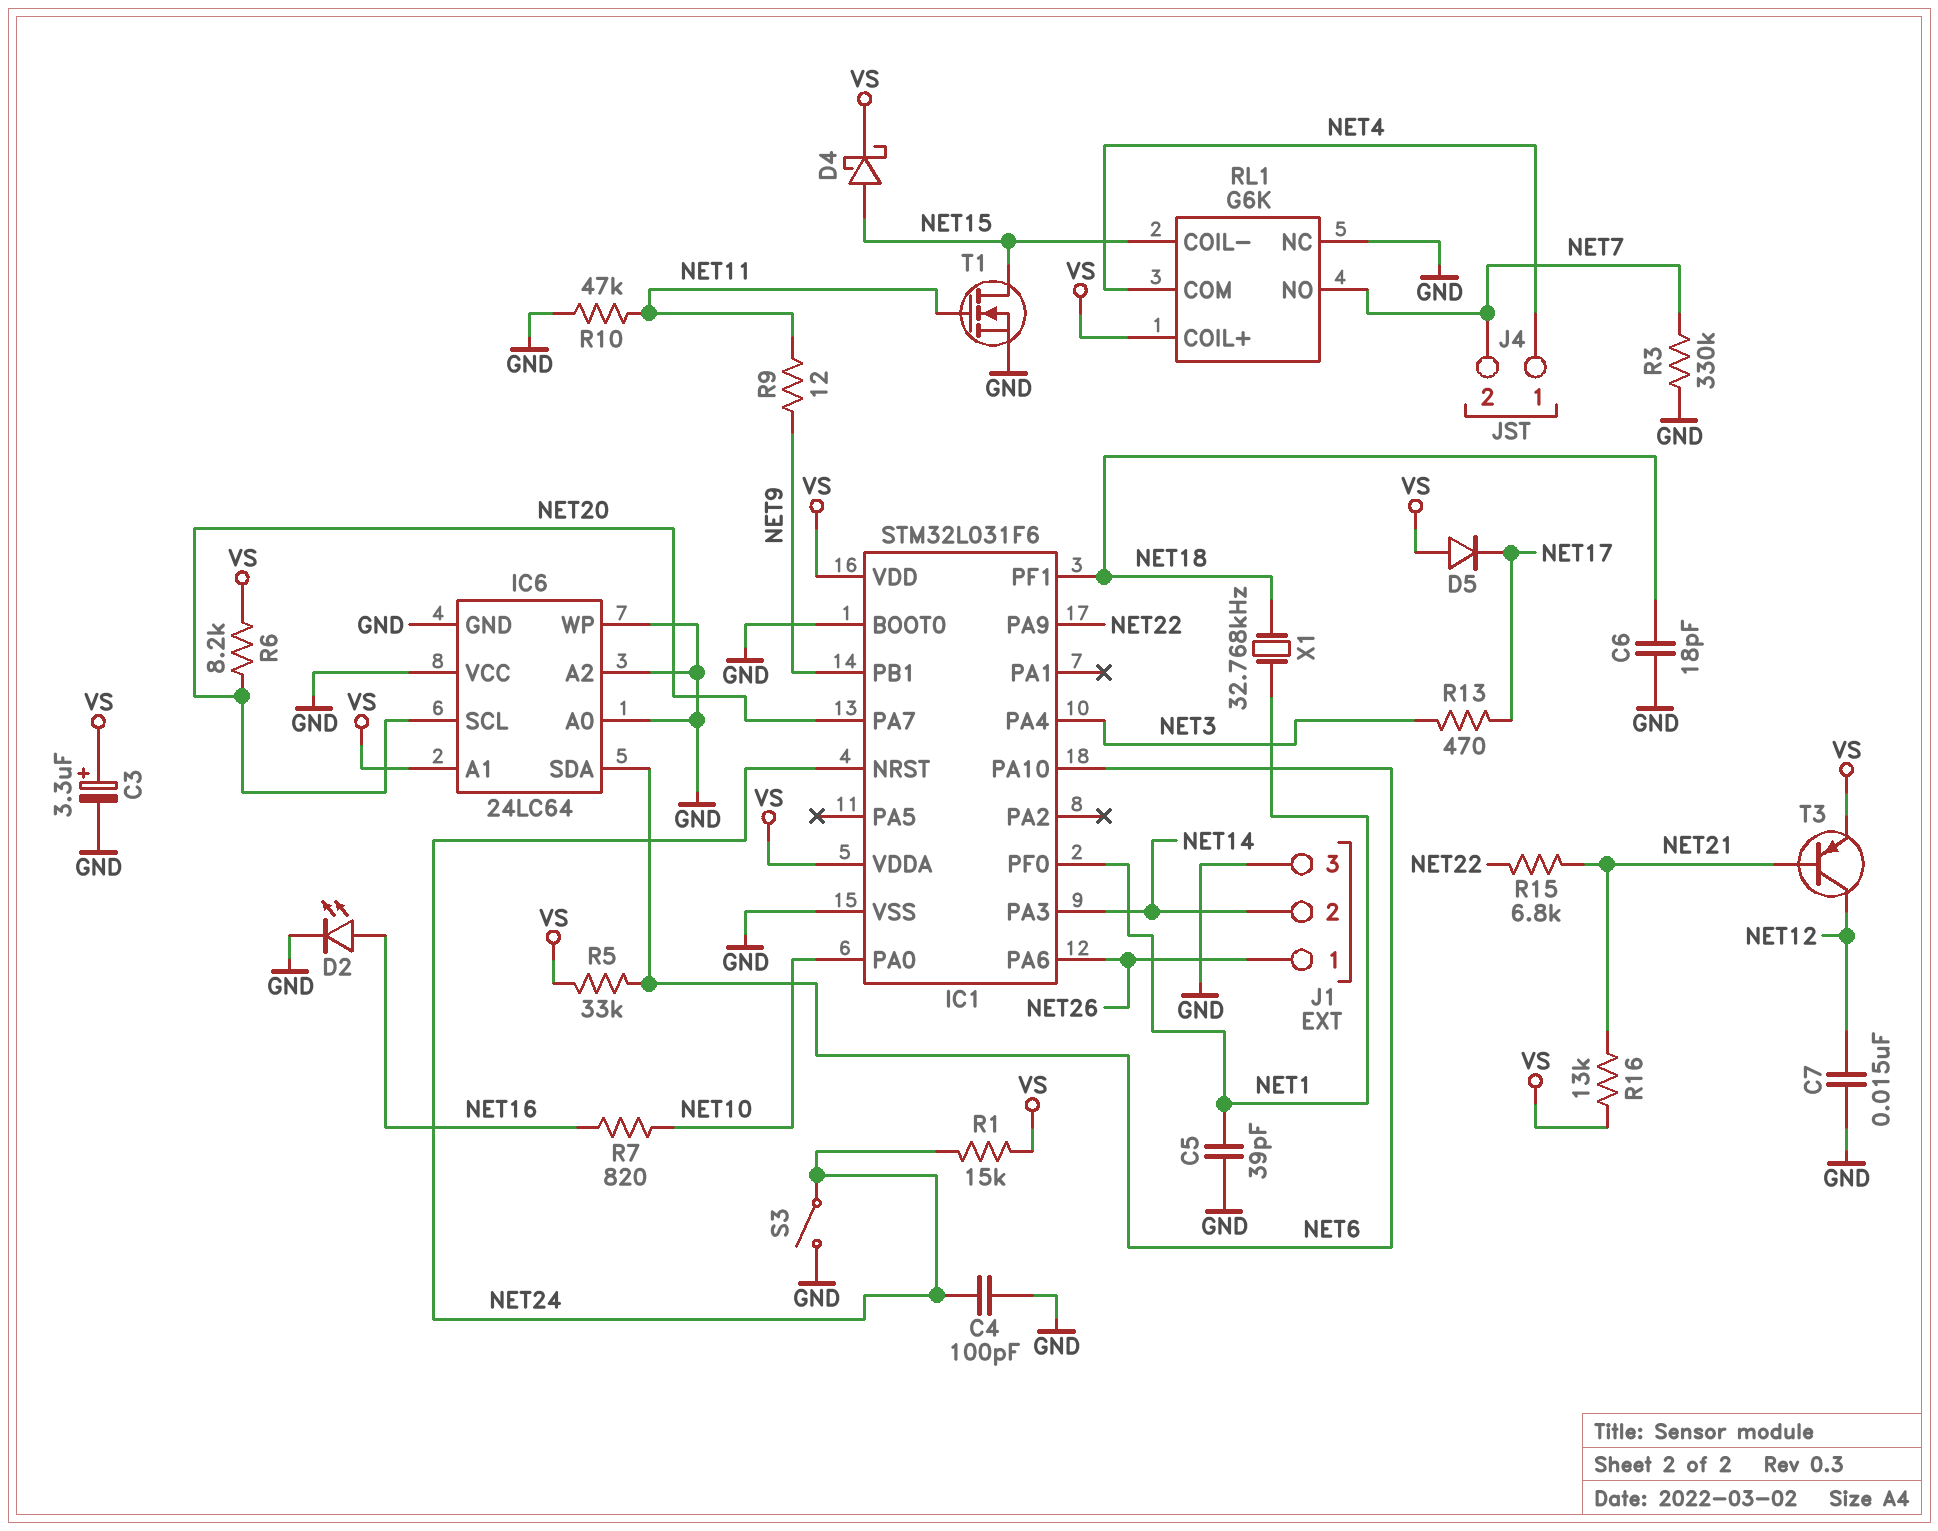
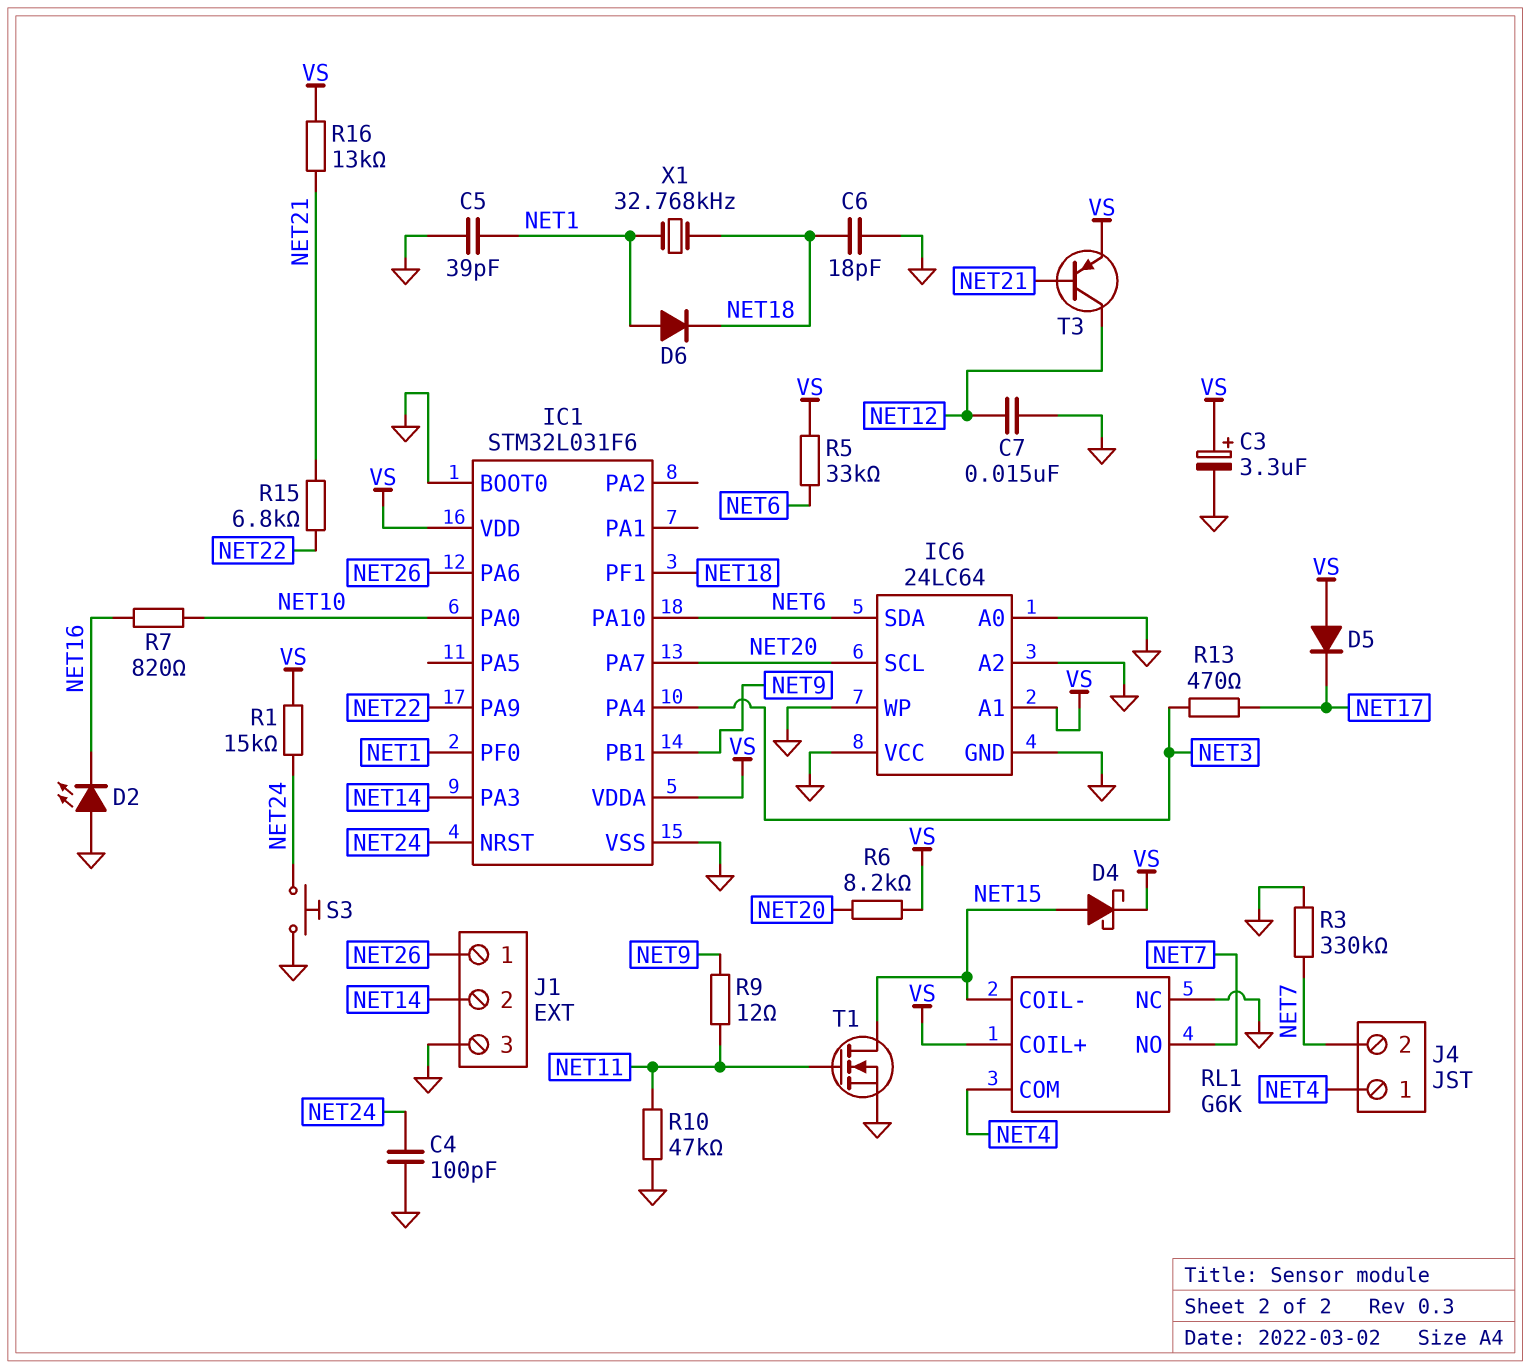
D2: LED (A NET16, K GND) -> LED (A GND, K NET16)
D6: none -> diode (A NET1, K NET18)
S3: switch (GND, NET24) -> button (GND, NET24)

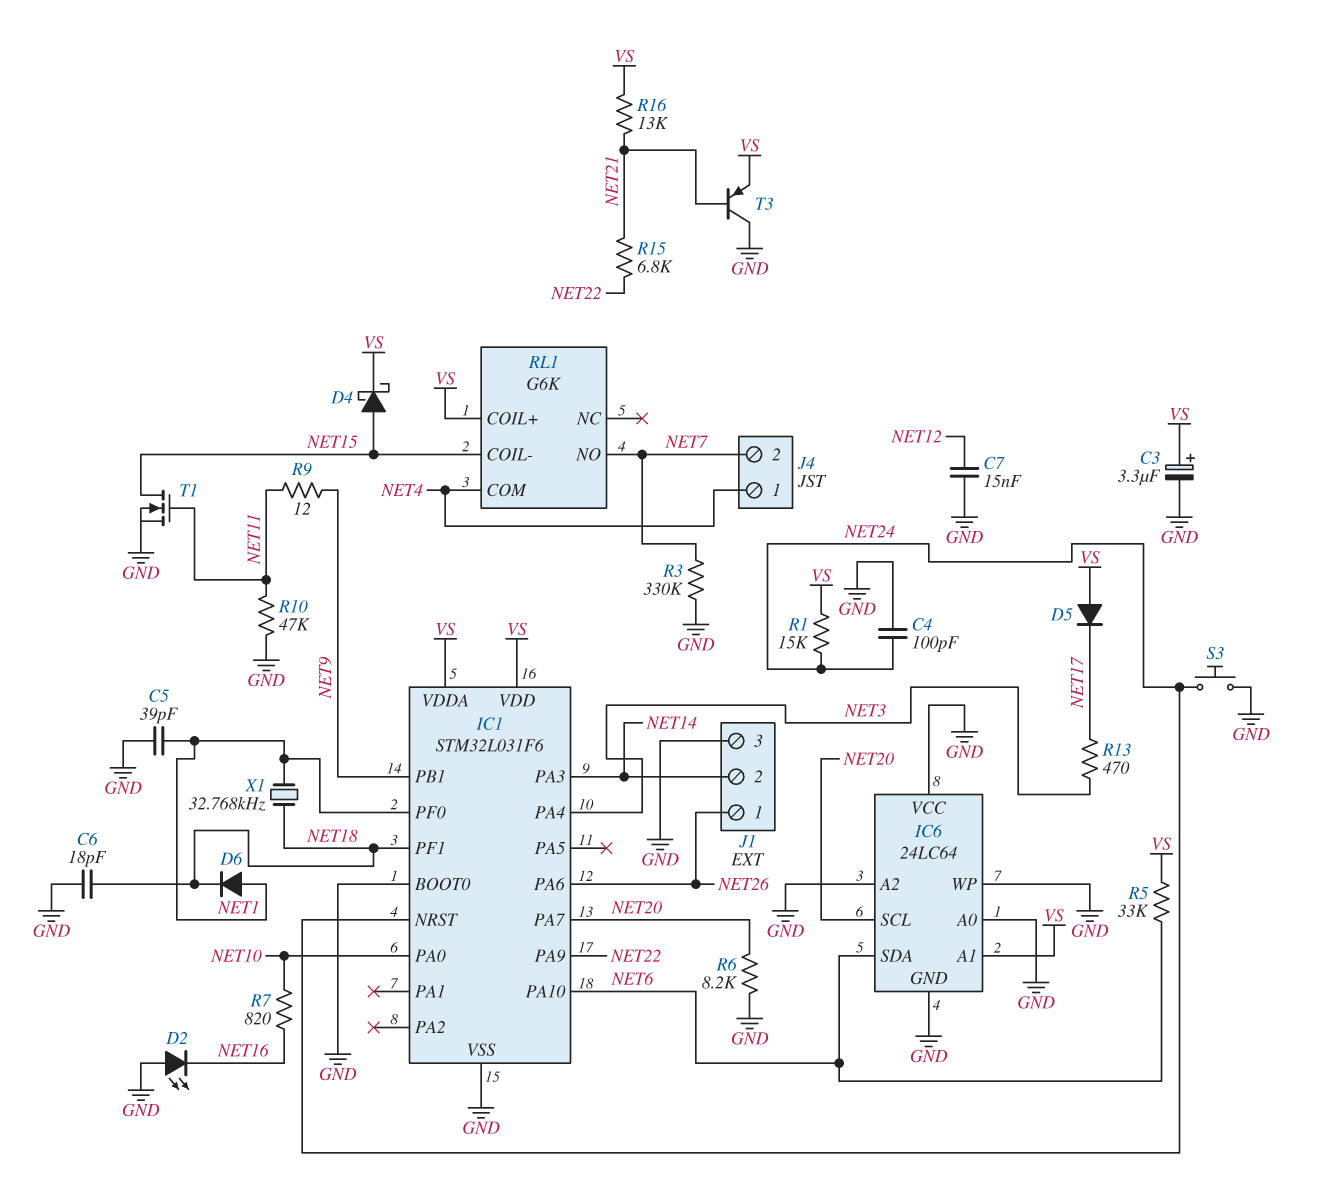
R6: 8.2k (NET20, VS) -> 8.2k (GND, NET20)
RL1 pin NC: GND -> none
T3: PNP (B NET21, C NET12, E VS) -> PNP (B NET21, C GND, E VS)

